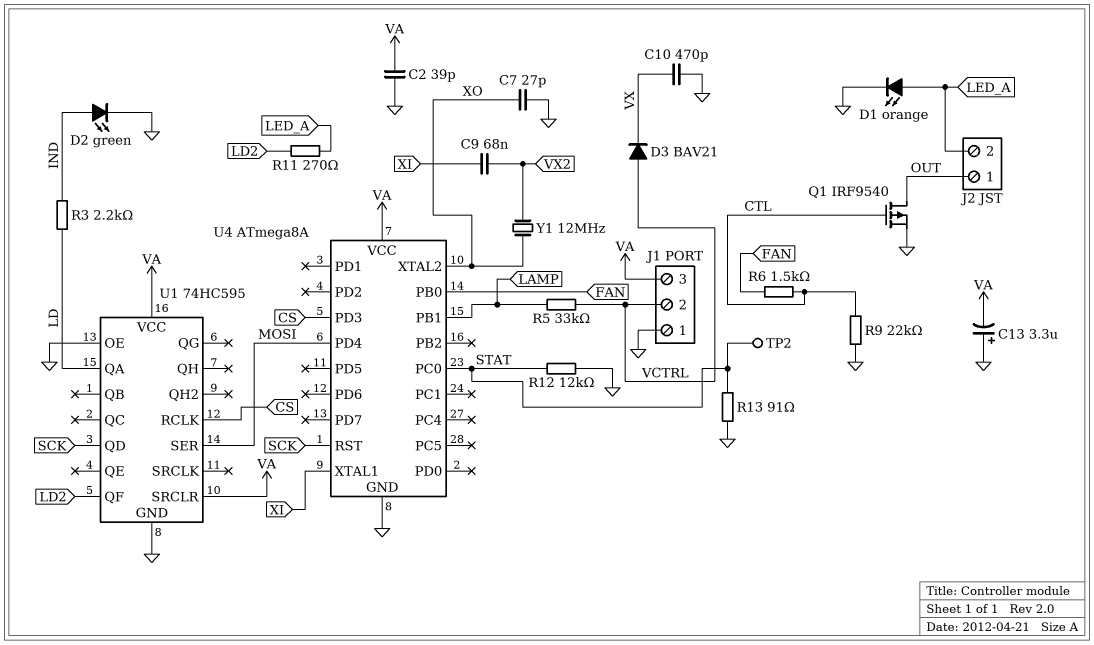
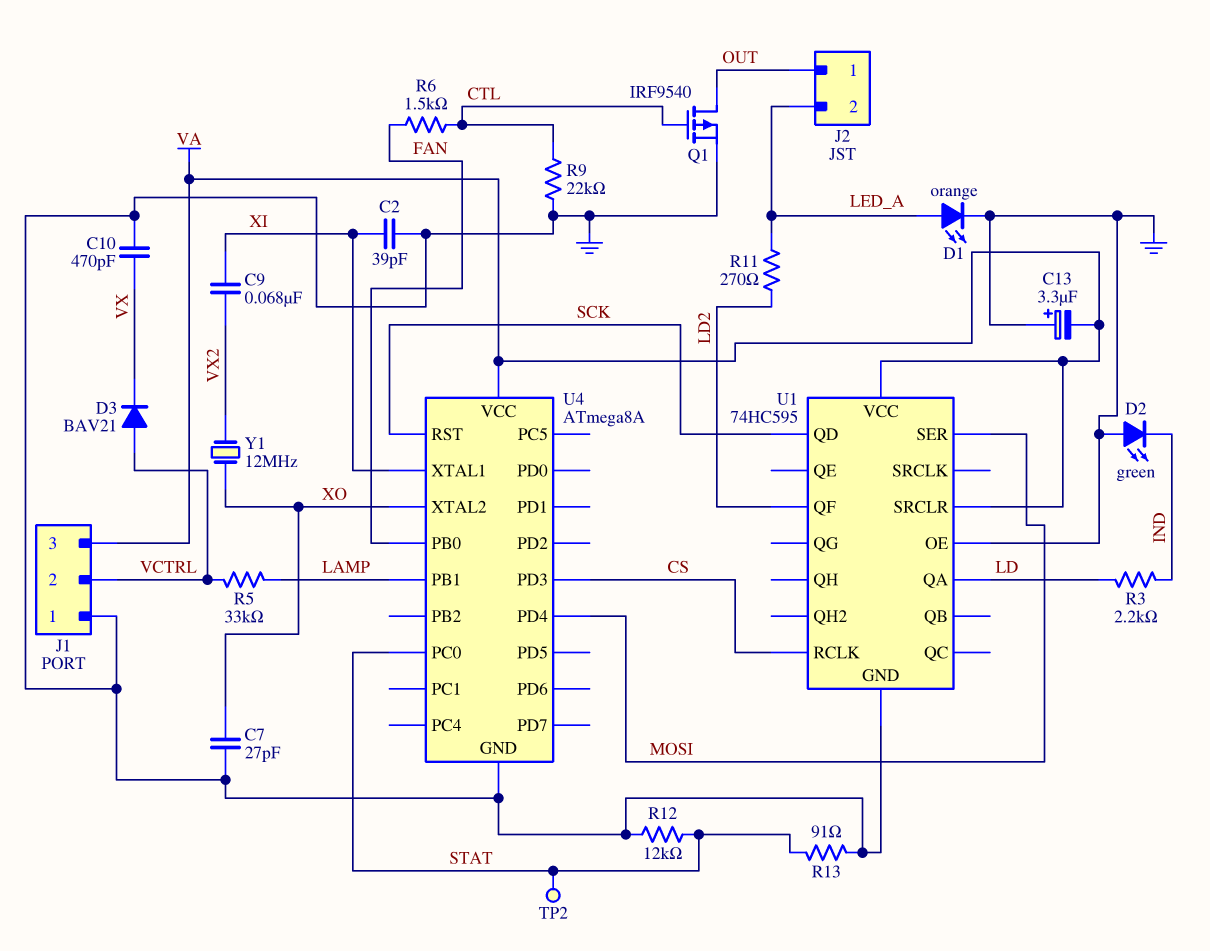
C2: 39pF (GND, VA) -> 39pF (GND, XI)
D2: LED green (A IND, K GND) -> LED green (A GND, K IND)

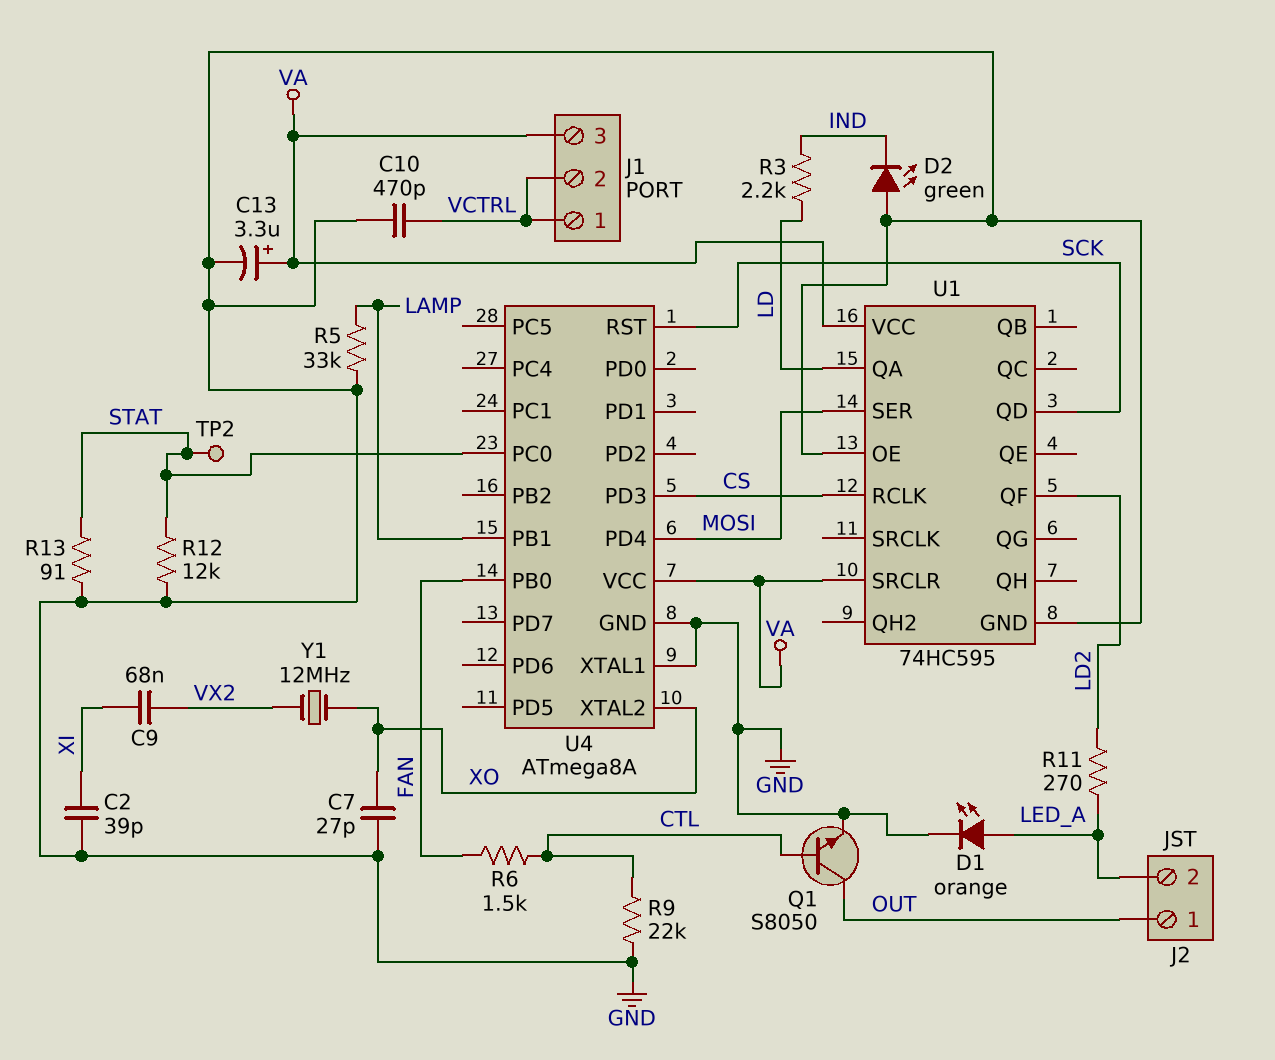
C10: 470pF (GND, VX) -> 470pF (GND, VCTRL)
C13: 3.3uF (plus GND, minus VA) -> 3.3uF (plus VA, minus GND)
D3: diode BAV21 (A VCTRL, K VX) -> none
J1 pin 1: GND -> VCTRL
Q1: PMOS IRF9540 (G CTL, D OUT, S GND) -> NPN S8050 (B CTL, C OUT, E GND)
R5: 33k (LAMP, VCTRL) -> 33k (GND, LAMP)
U4 pin XTAL1: XI -> GND

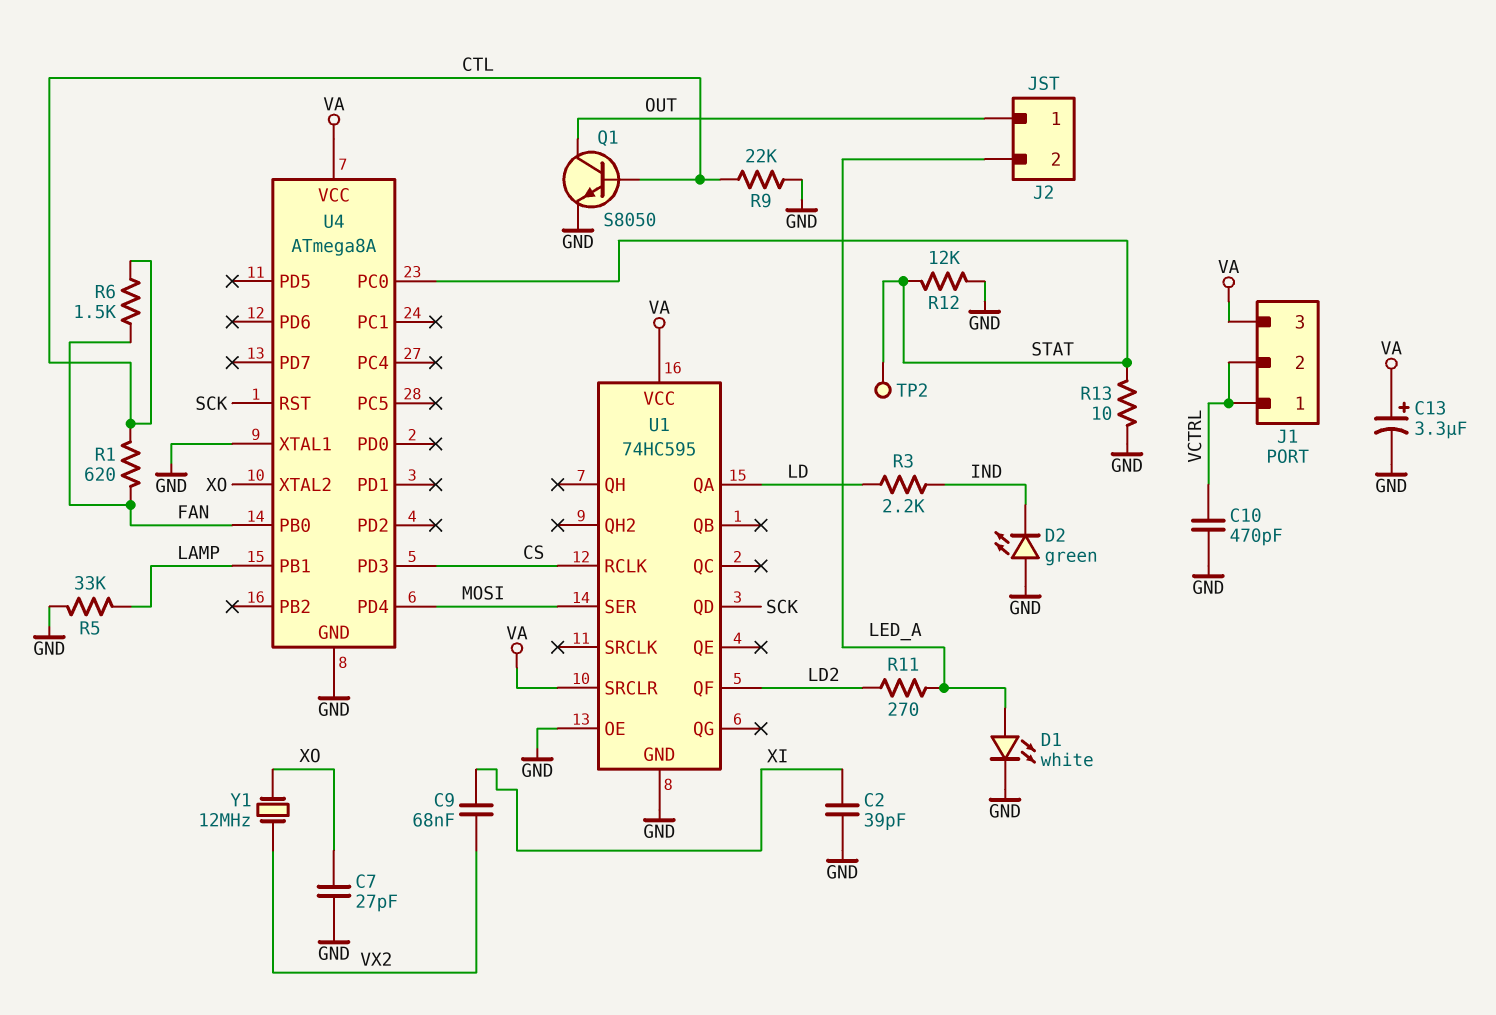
D1: LED orange (A LED_A, K GND) -> LED white (A LED_A, K GND)
R1: none -> 620 (CTL, FAN)
R13: 91 (GND, STAT) -> 10 (GND, STAT)

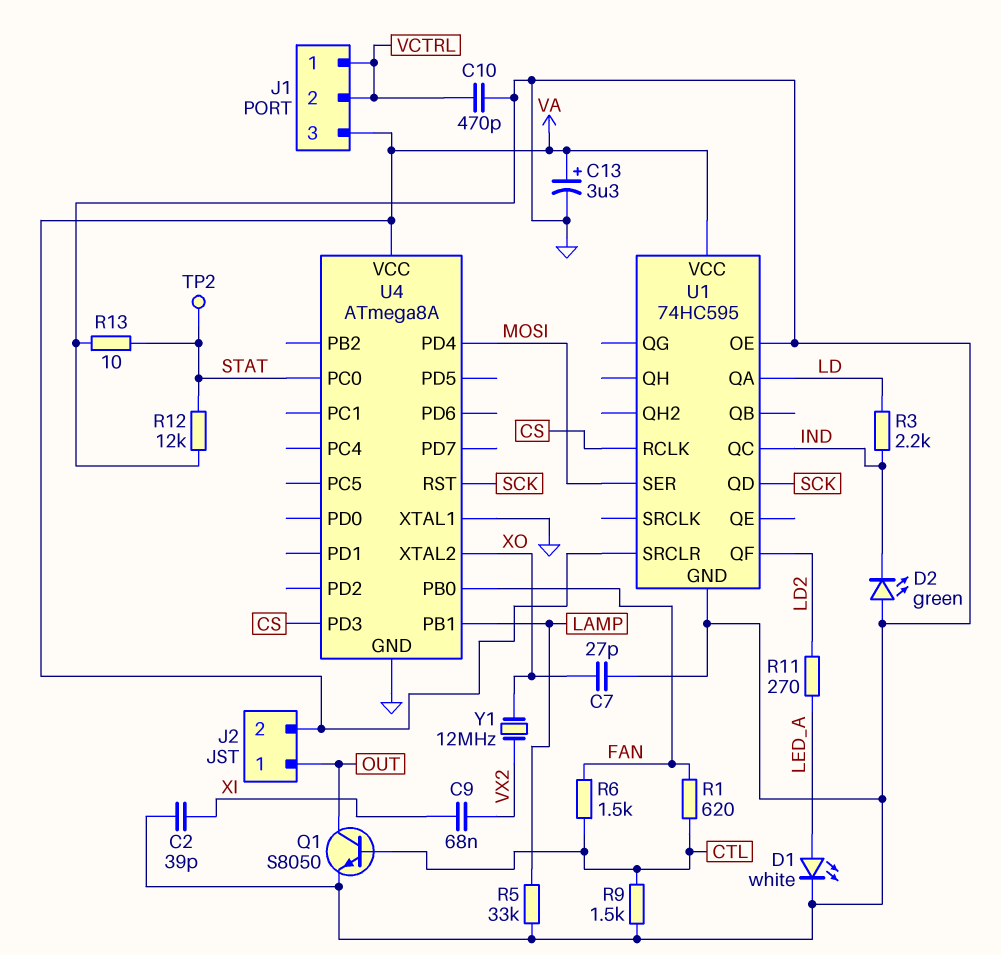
J2 pin 2: LED_A -> VA
R9: 22k (CTL, GND) -> 1.5k (CTL, GND)
U1 pin QC: none -> IND

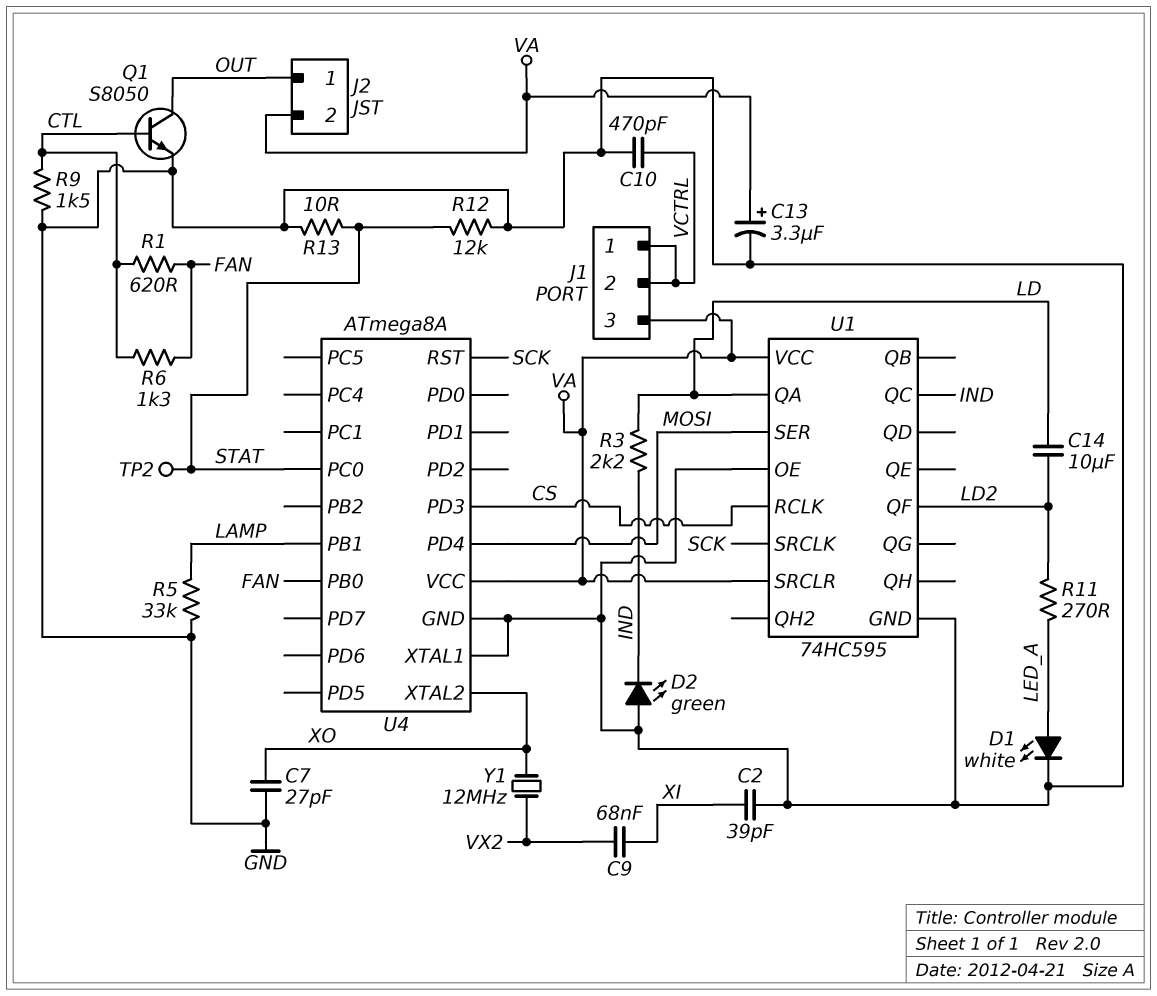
C14: none -> 10uF (LD, LD2)
R6: 1.5k (CTL, FAN) -> 1.3k (CTL, FAN)
U1 pin QD: SCK -> none
U1 pin SRCLK: none -> SCK

